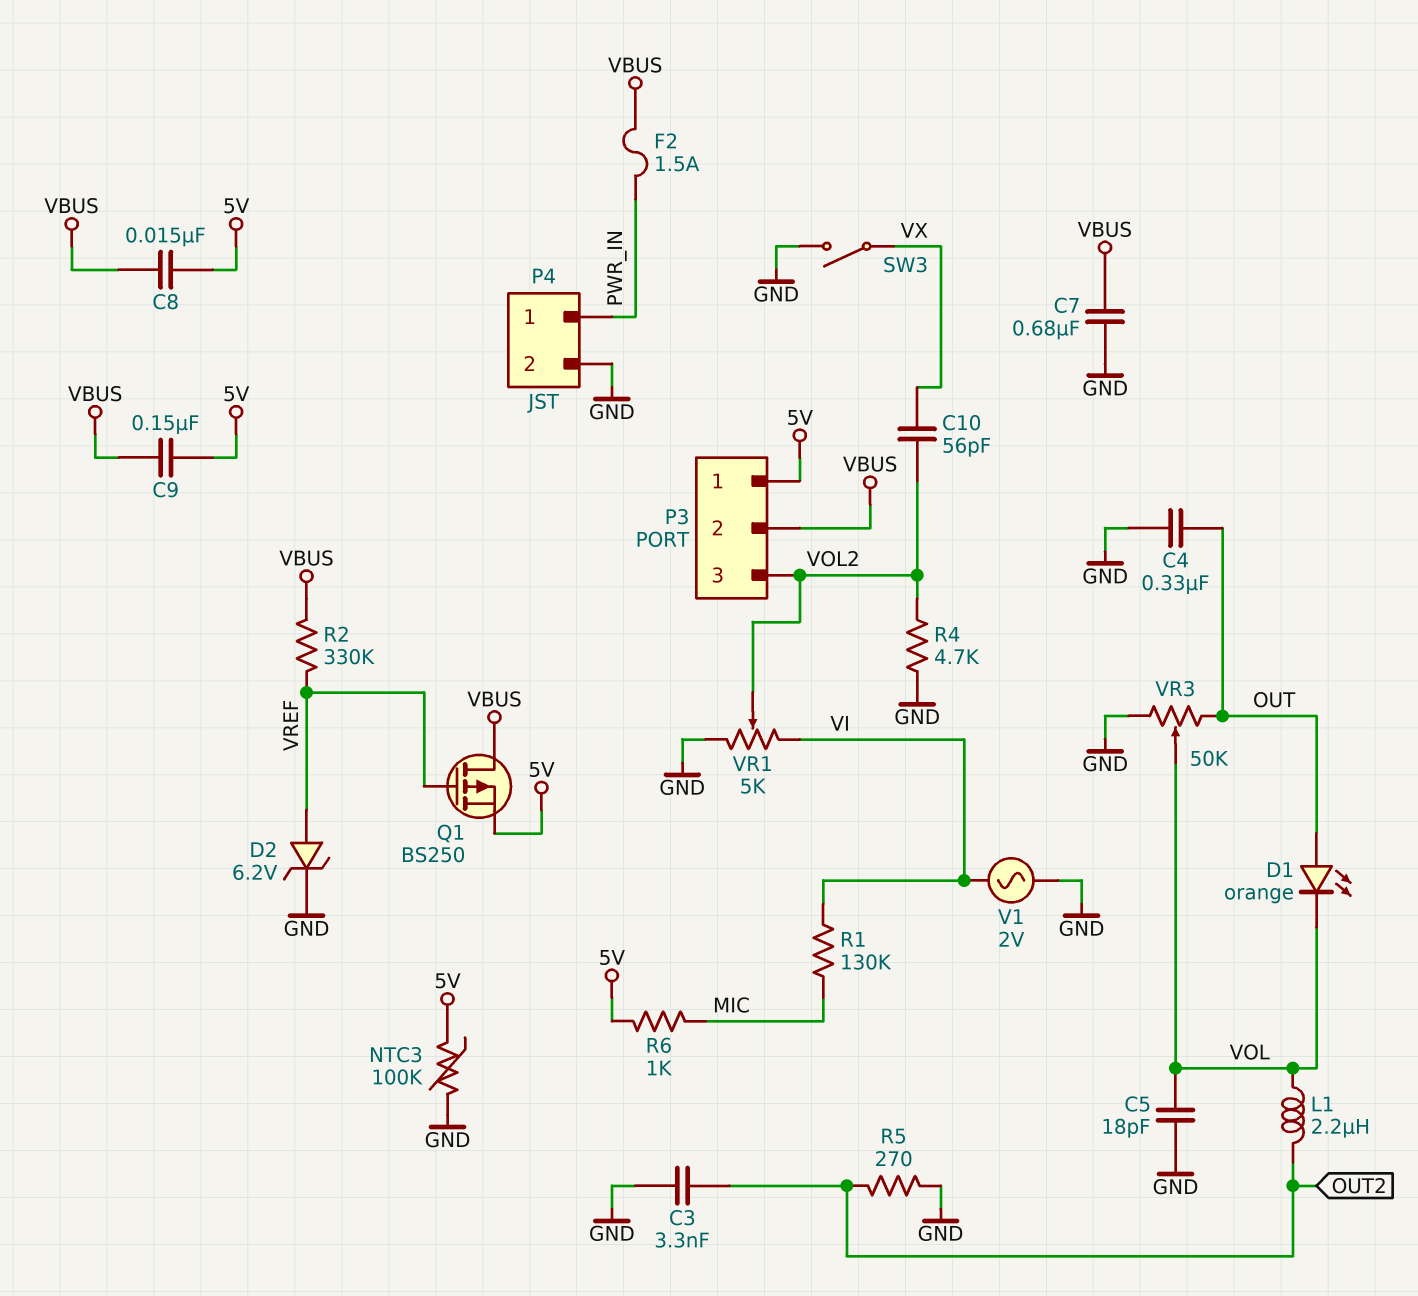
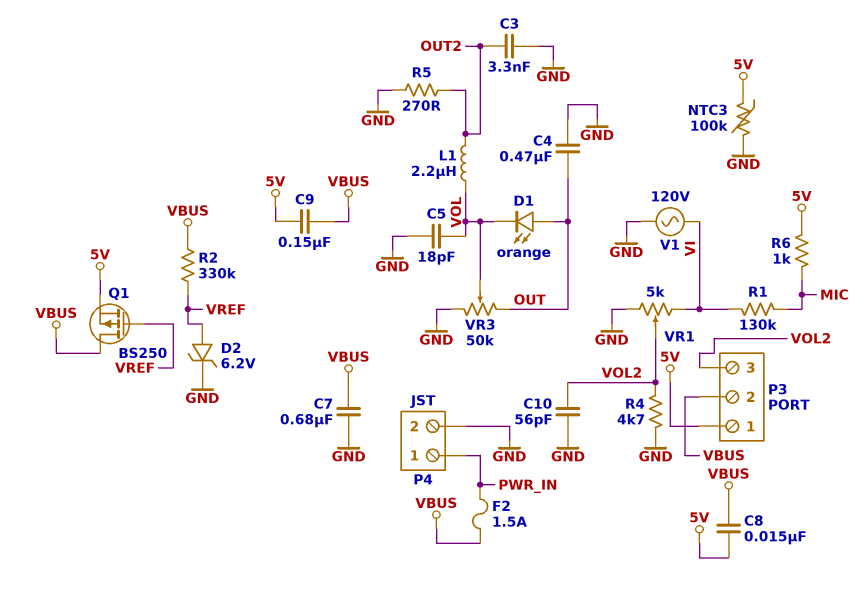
C4: 330nF (GND, OUT) -> 470nF (GND, OUT)
C10: 56pF (VOL2, VX) -> 56pF (GND, VOL2)
SW3: switch (GND, VX) -> none
V1: AC 2V (GND, VI) -> AC 120V (GND, VI)

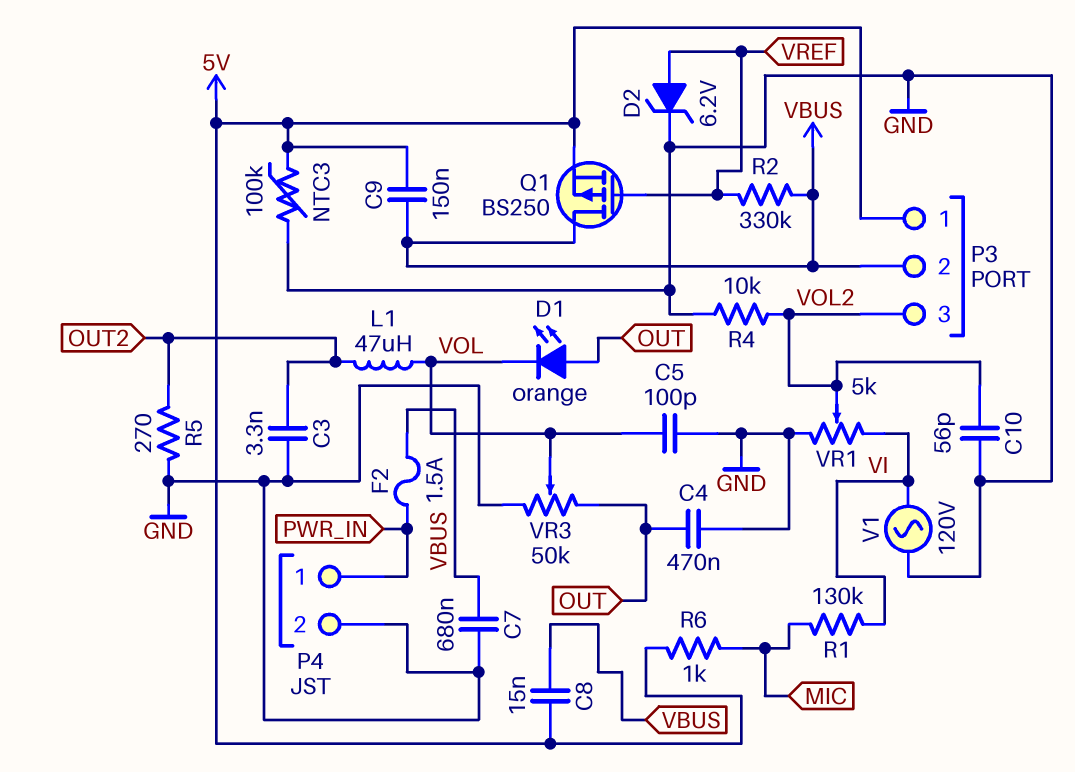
C5: 18pF (GND, VOL) -> 100pF (GND, VOL)
L1: 2.2uH (OUT2, VOL) -> 47uH (OUT2, VOL)
R4: 4.7k (GND, VOL2) -> 10k (GND, VOL2)

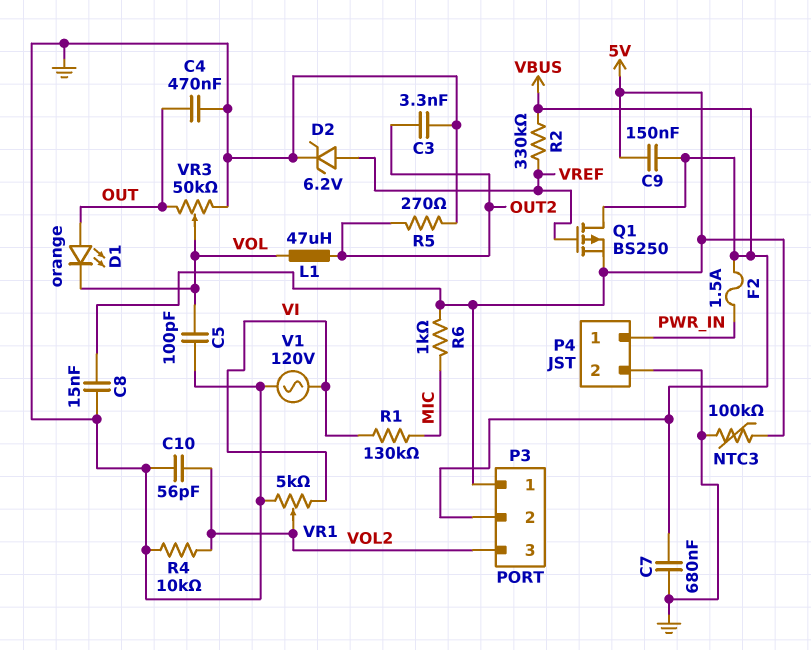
C8: 15nF (5V, VBUS) -> 15nF (5V, GND)

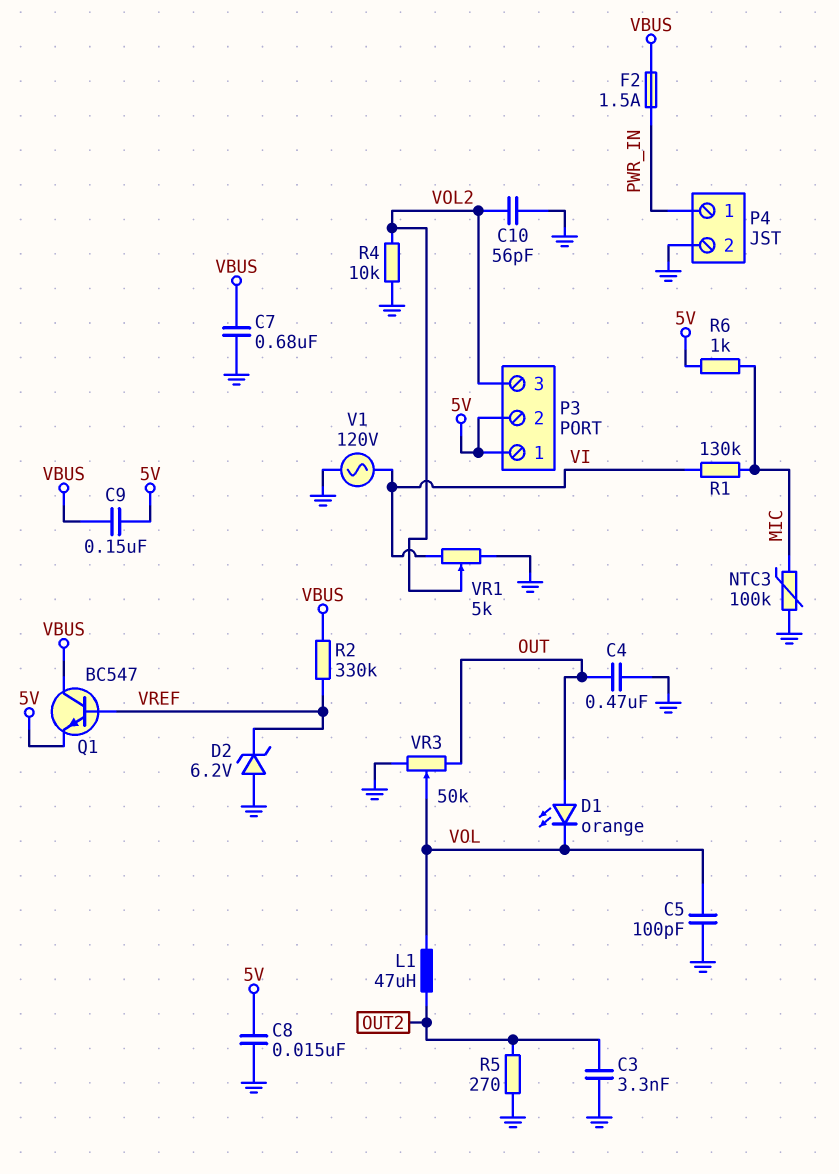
D2: zener 6.2V (A VREF, K GND) -> zener 6.2V (A GND, K VREF)
NTC3: 100k (5V, GND) -> 100k (GND, MIC)
P3 pin 2: VBUS -> 5V
Q1: PMOS BS250 (G VREF, D VBUS, S 5V) -> NPN BC547 (B VREF, C VBUS, E 5V)

